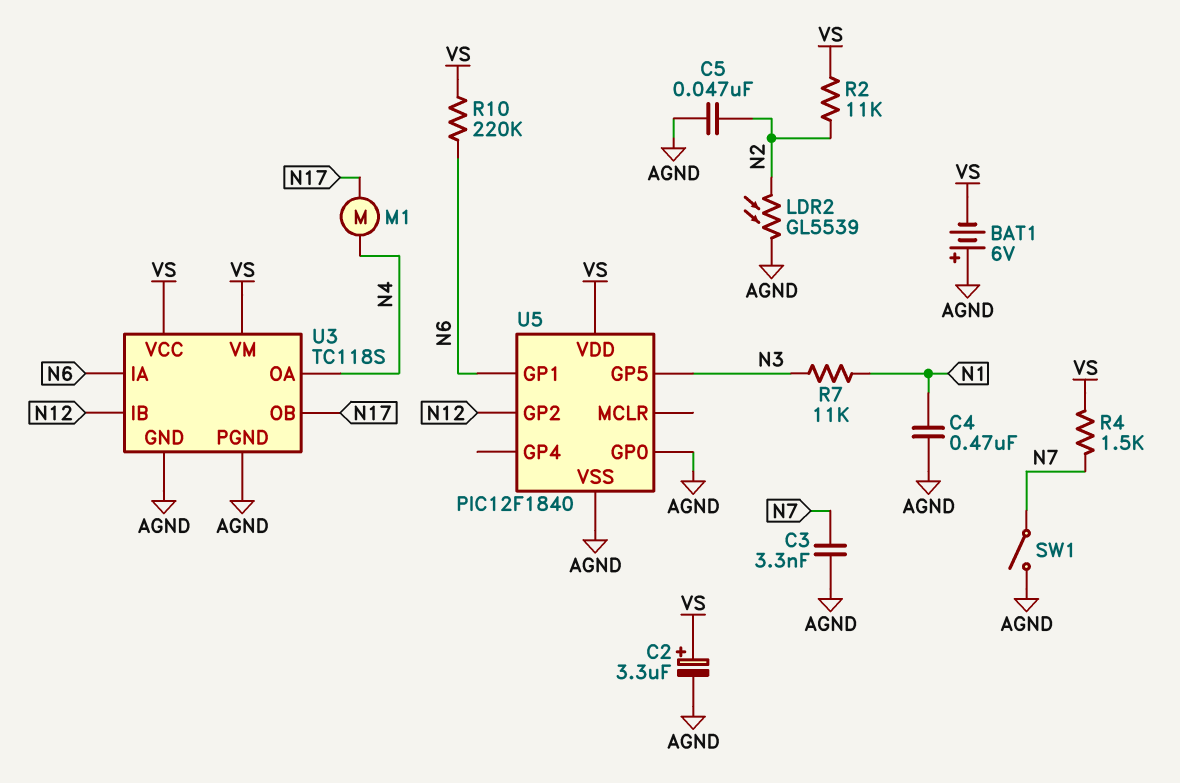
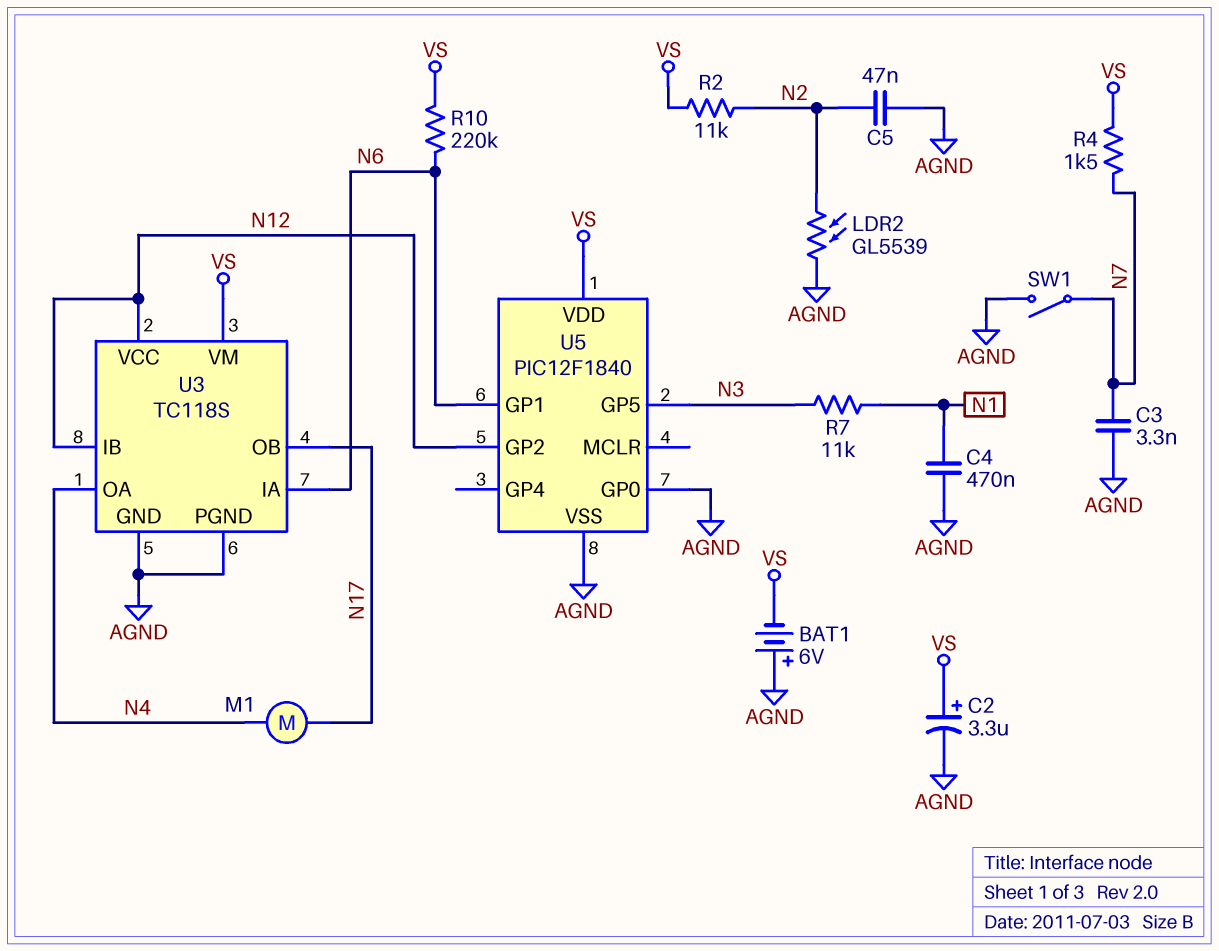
U3 pin VCC: VS -> N12

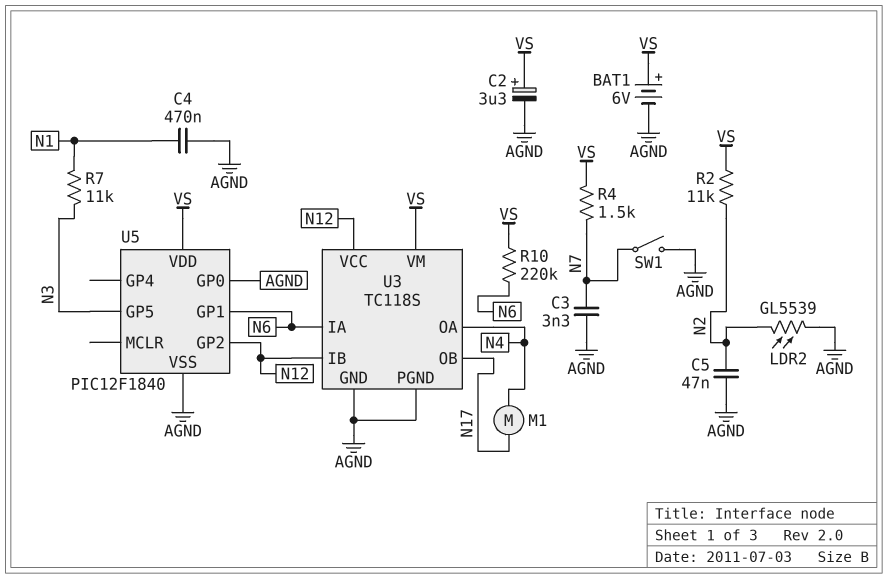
BAT1: 6V (plus AGND, minus VS) -> 6V (plus VS, minus AGND)

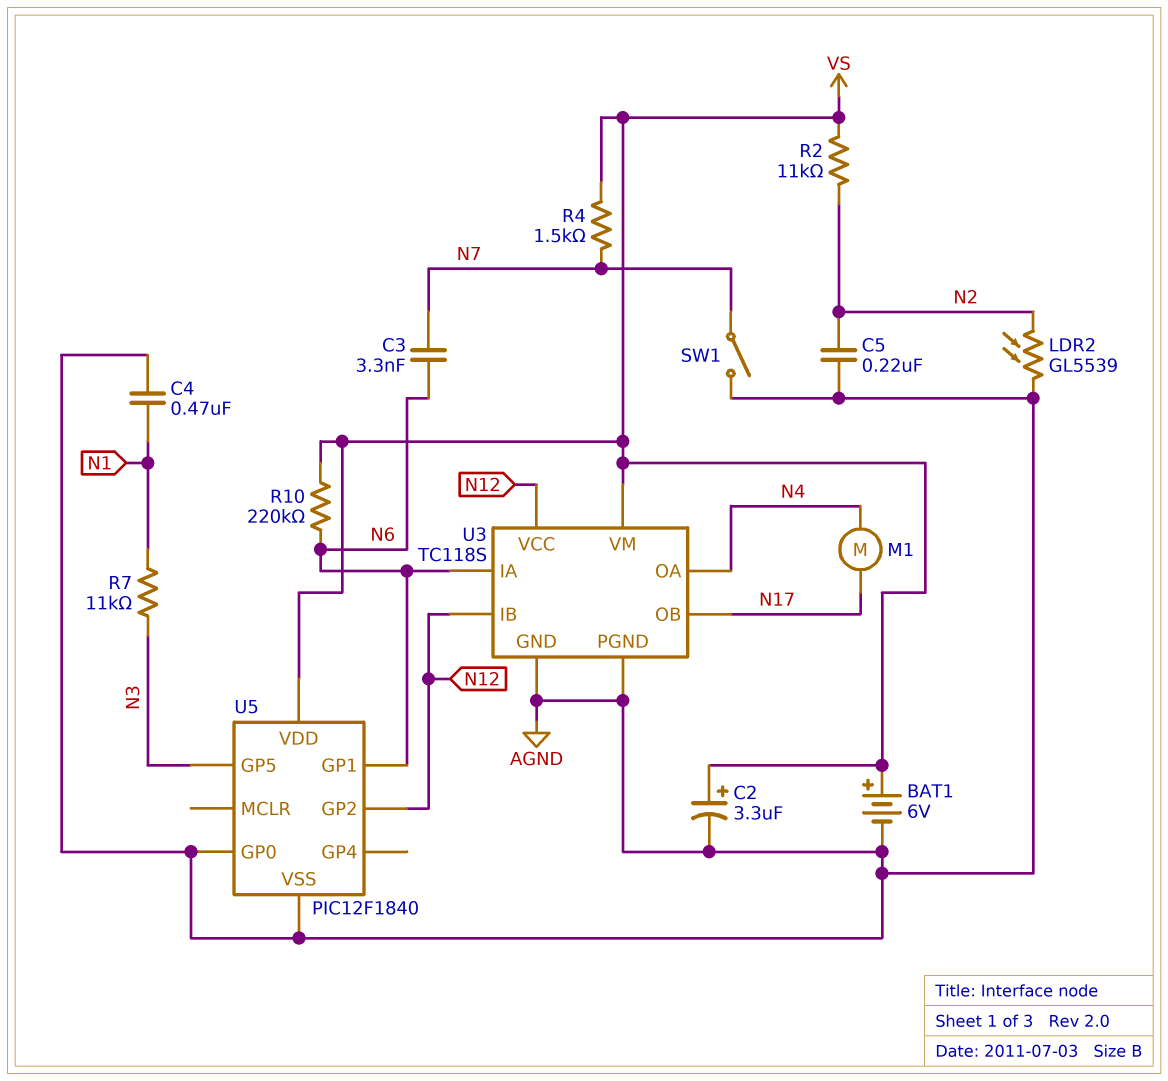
C3: 3.3nF (AGND, N7) -> 3.3nF (N6, N7)
C5: 47nF (AGND, N2) -> 220nF (AGND, N2)

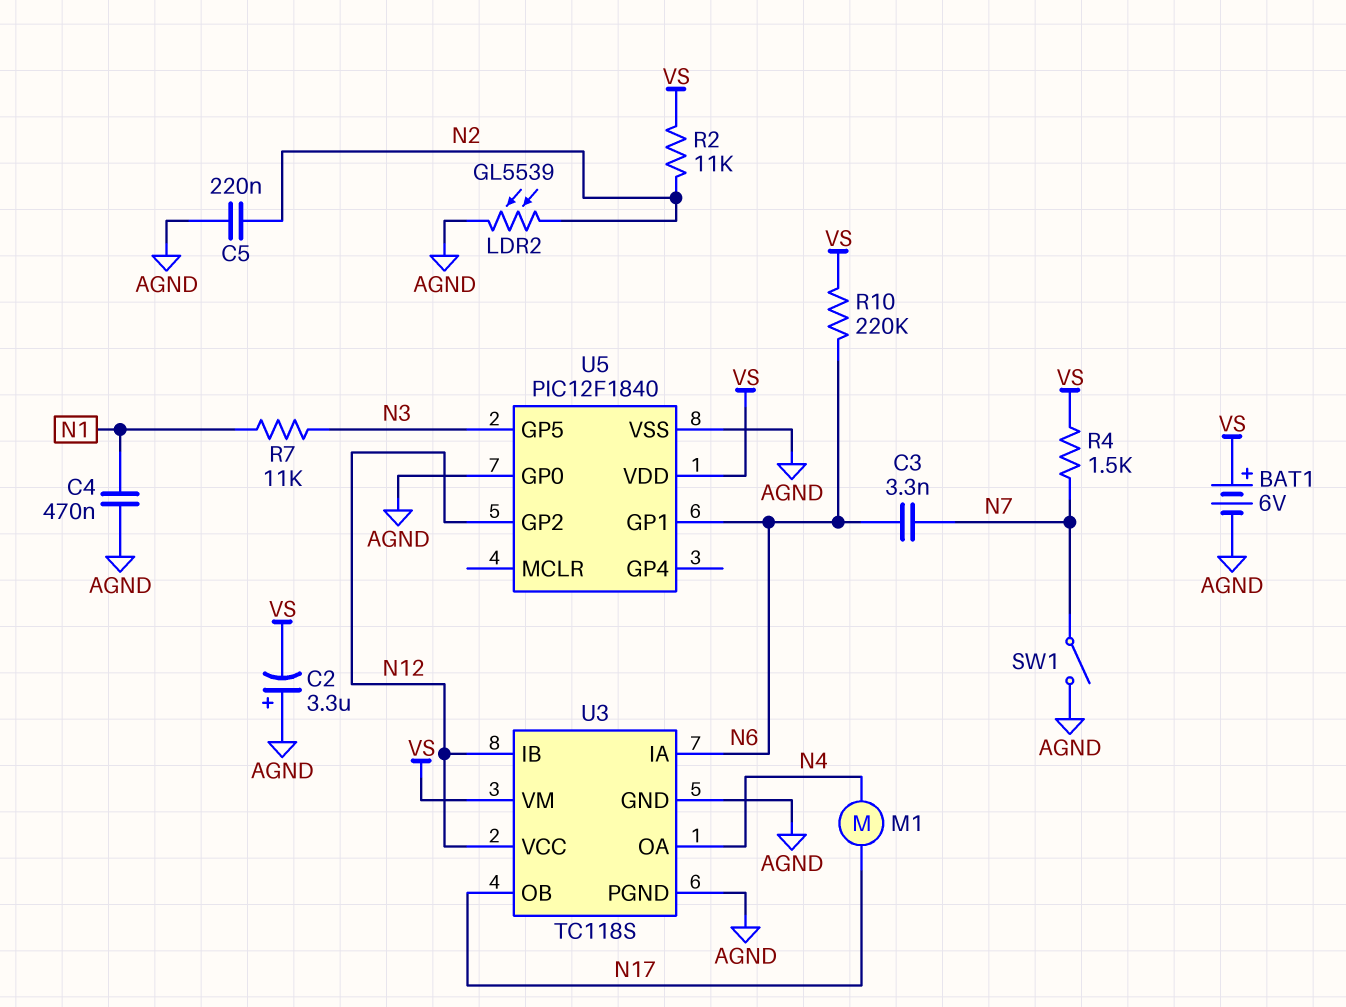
C2: 3.3uF (plus VS, minus AGND) -> 3.3uF (plus AGND, minus VS)

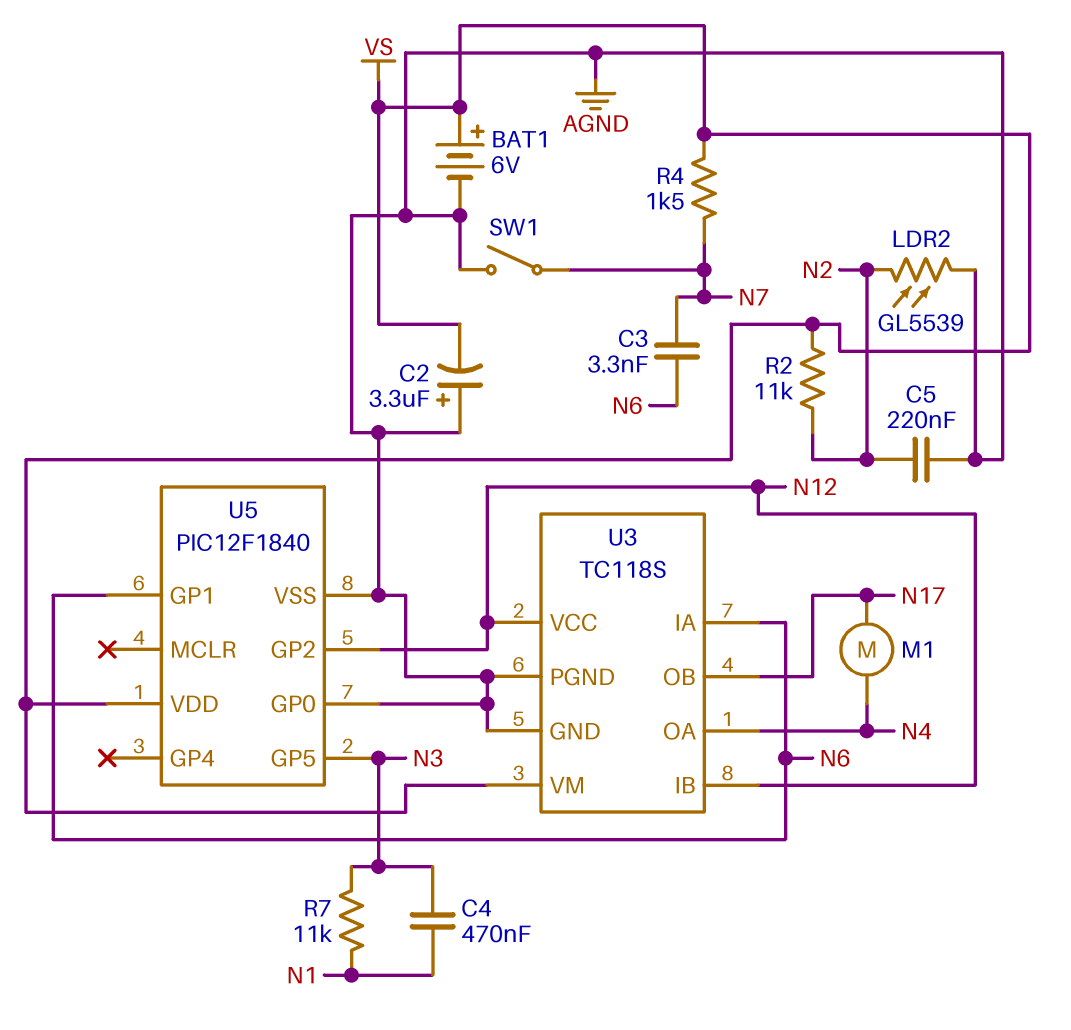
C4: 470nF (AGND, N1) -> 470nF (N1, N3)
R10: 220k (N6, VS) -> none

